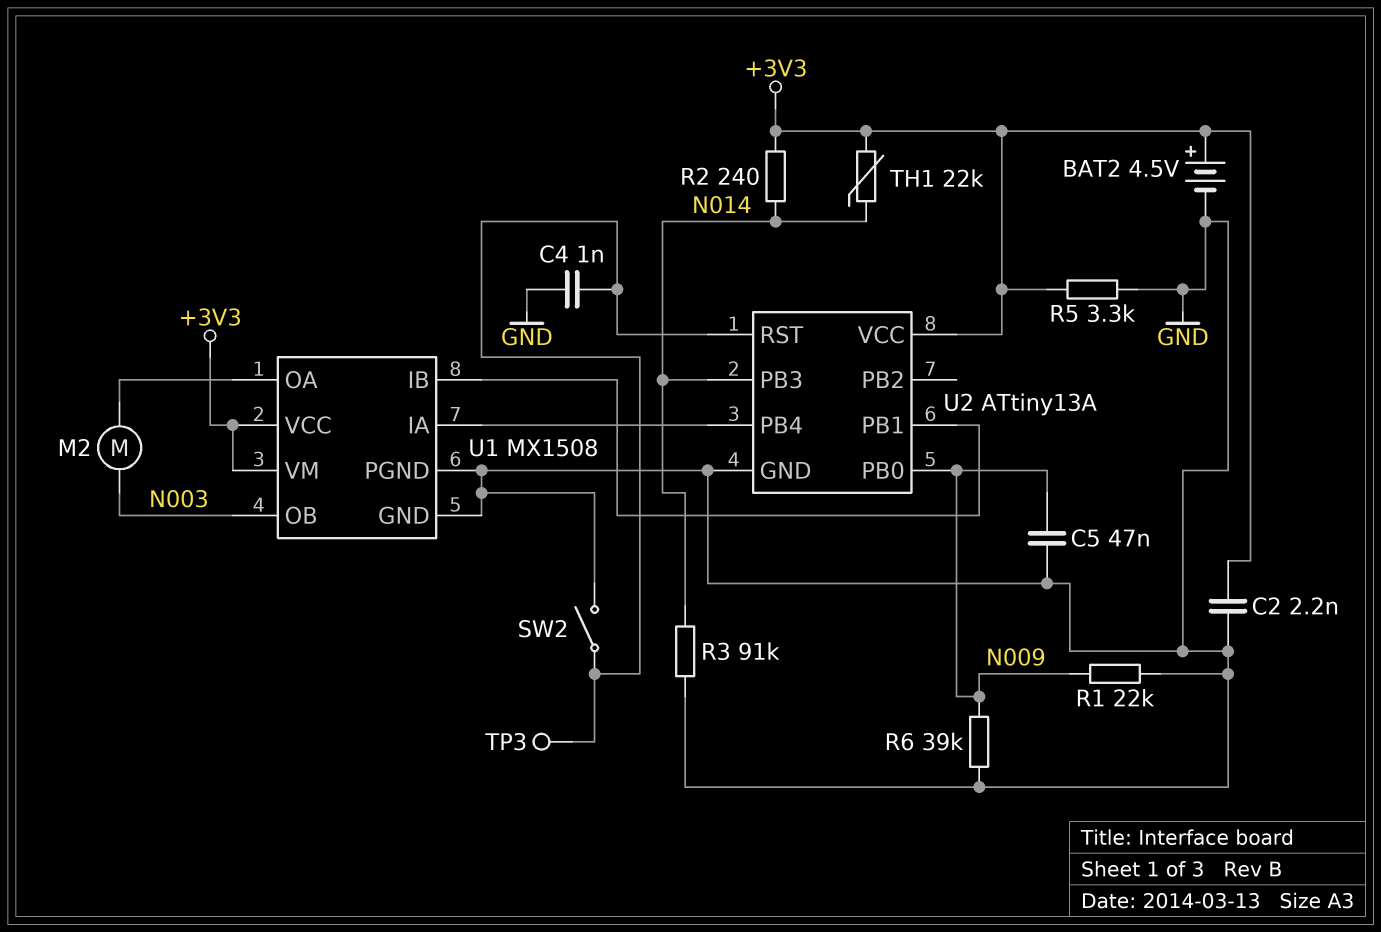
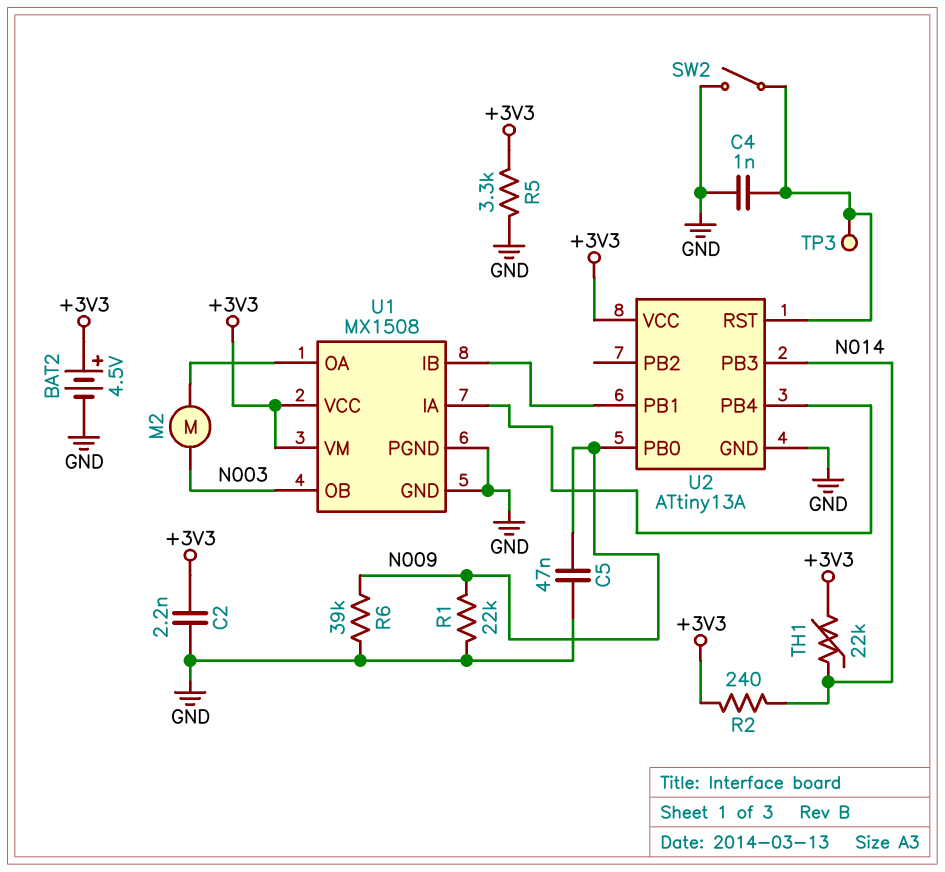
R3: 91k (GND, N014) -> none

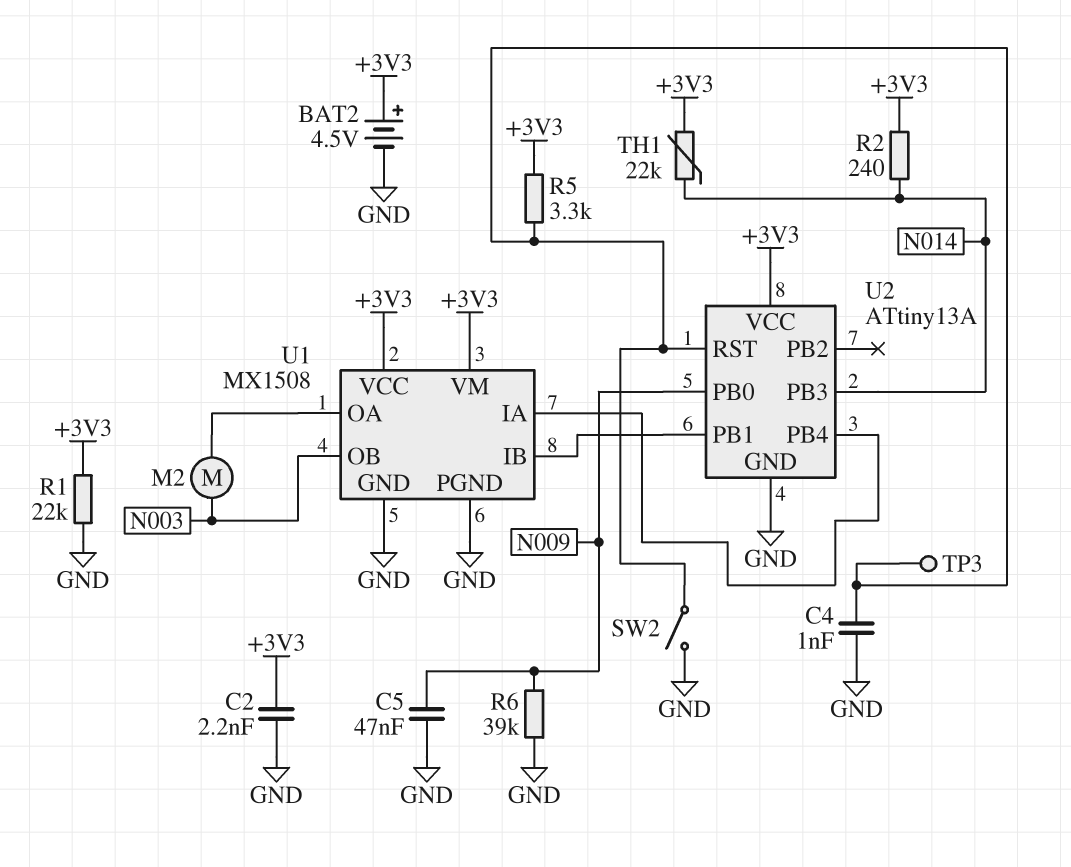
R1: 22k (GND, N009) -> 22k (+3V3, GND)
R5: 3.3k (+3V3, GND) -> 3.3k (+3V3, U2/RST)

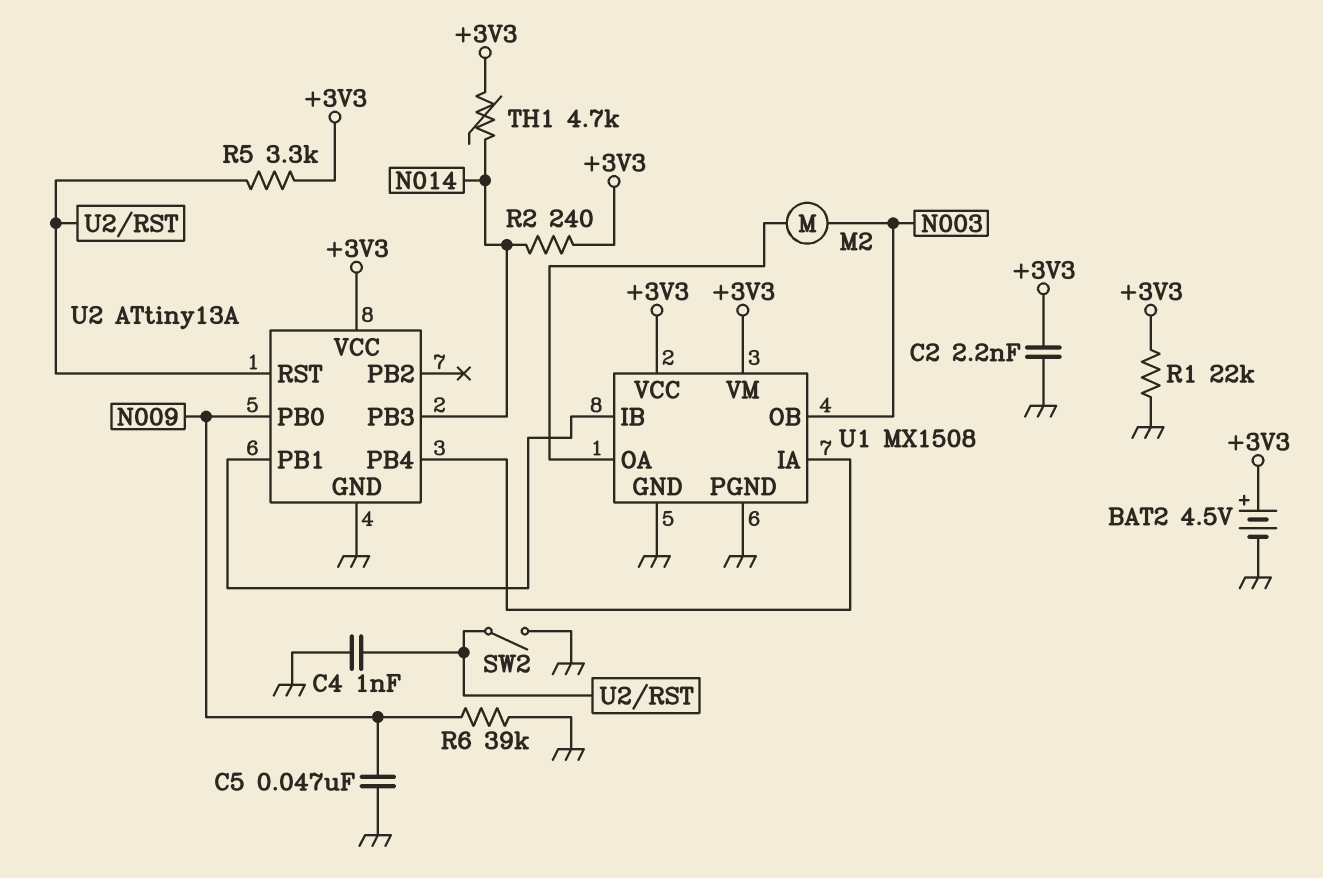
TH1: 22k (+3V3, N014) -> 4.7k (+3V3, N014)
TP3: test point (U2/RST) -> none

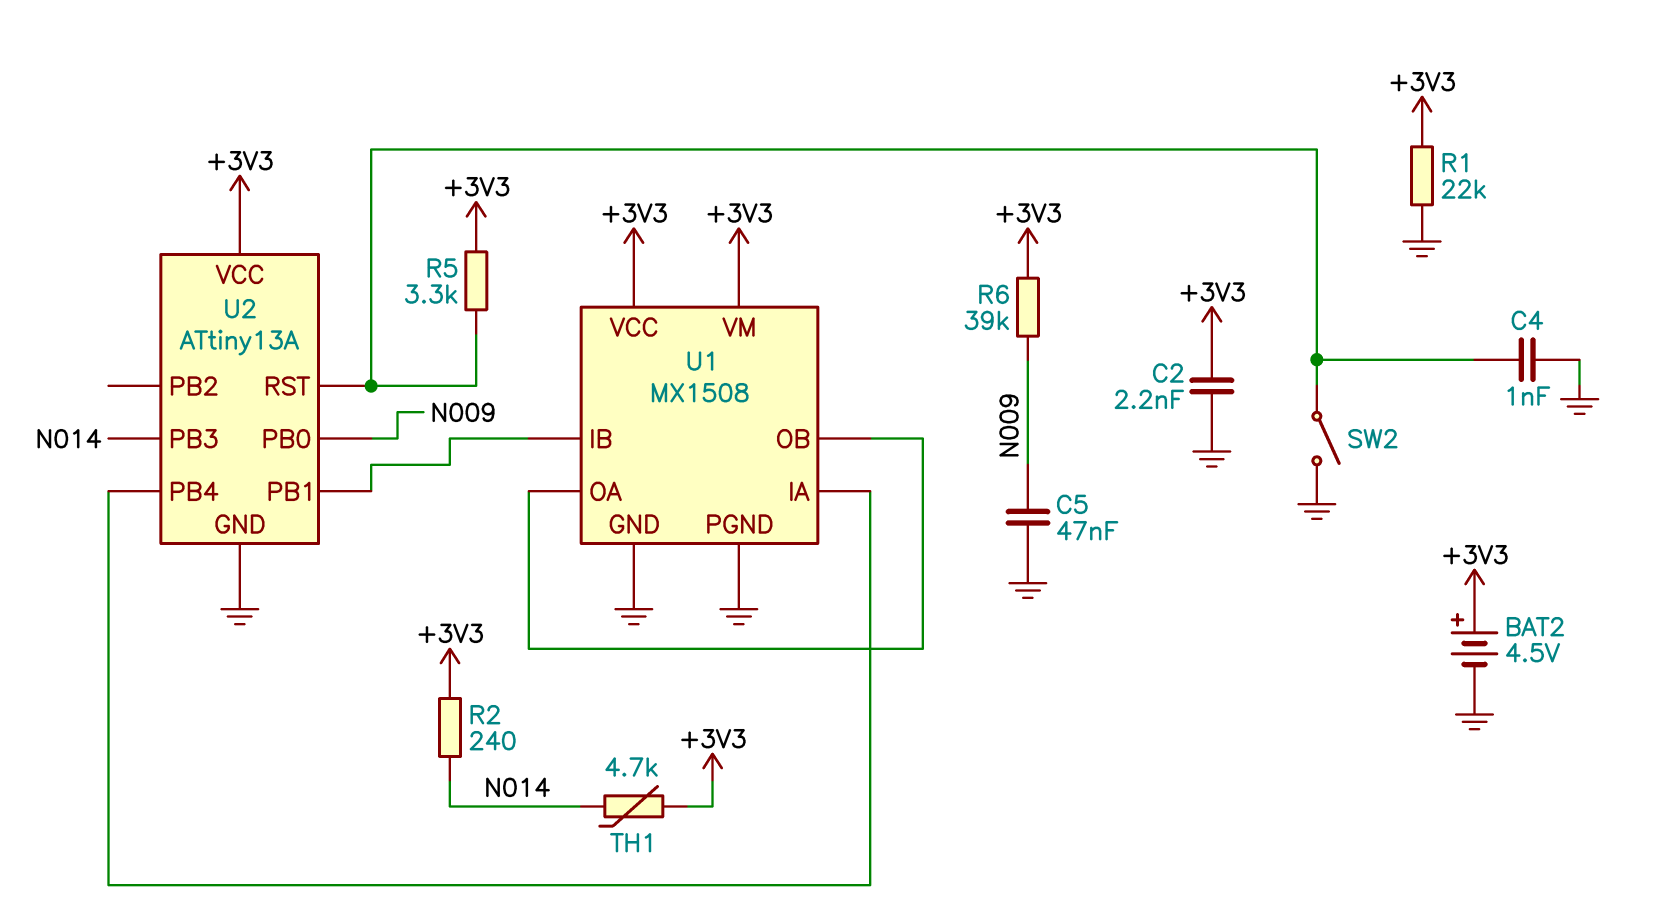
M2: motor (N003, U1/OA) -> none
R6: 39k (GND, N009) -> 39k (+3V3, N009)
U1 pin OB: N003 -> U1/OA

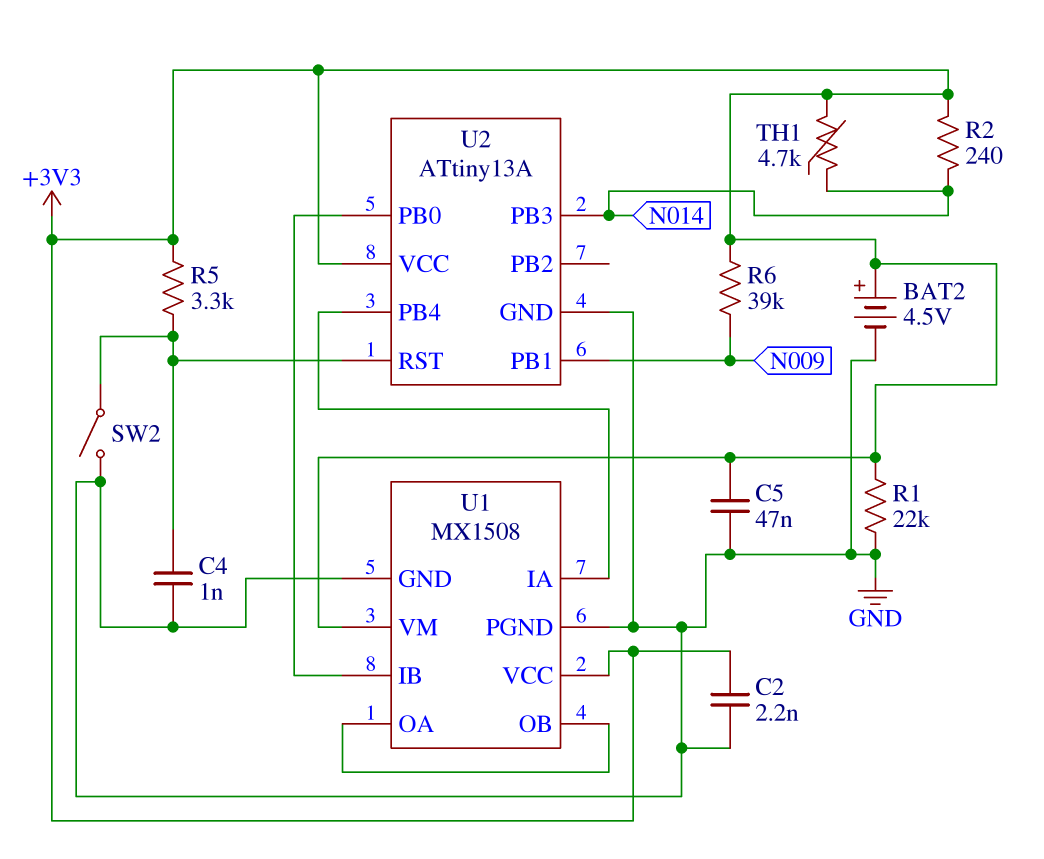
C5: 47nF (GND, N009) -> 47nF (+3V3, GND)
U2 pin PB0: N009 -> U1/IB
U2 pin PB1: U1/IB -> N009

